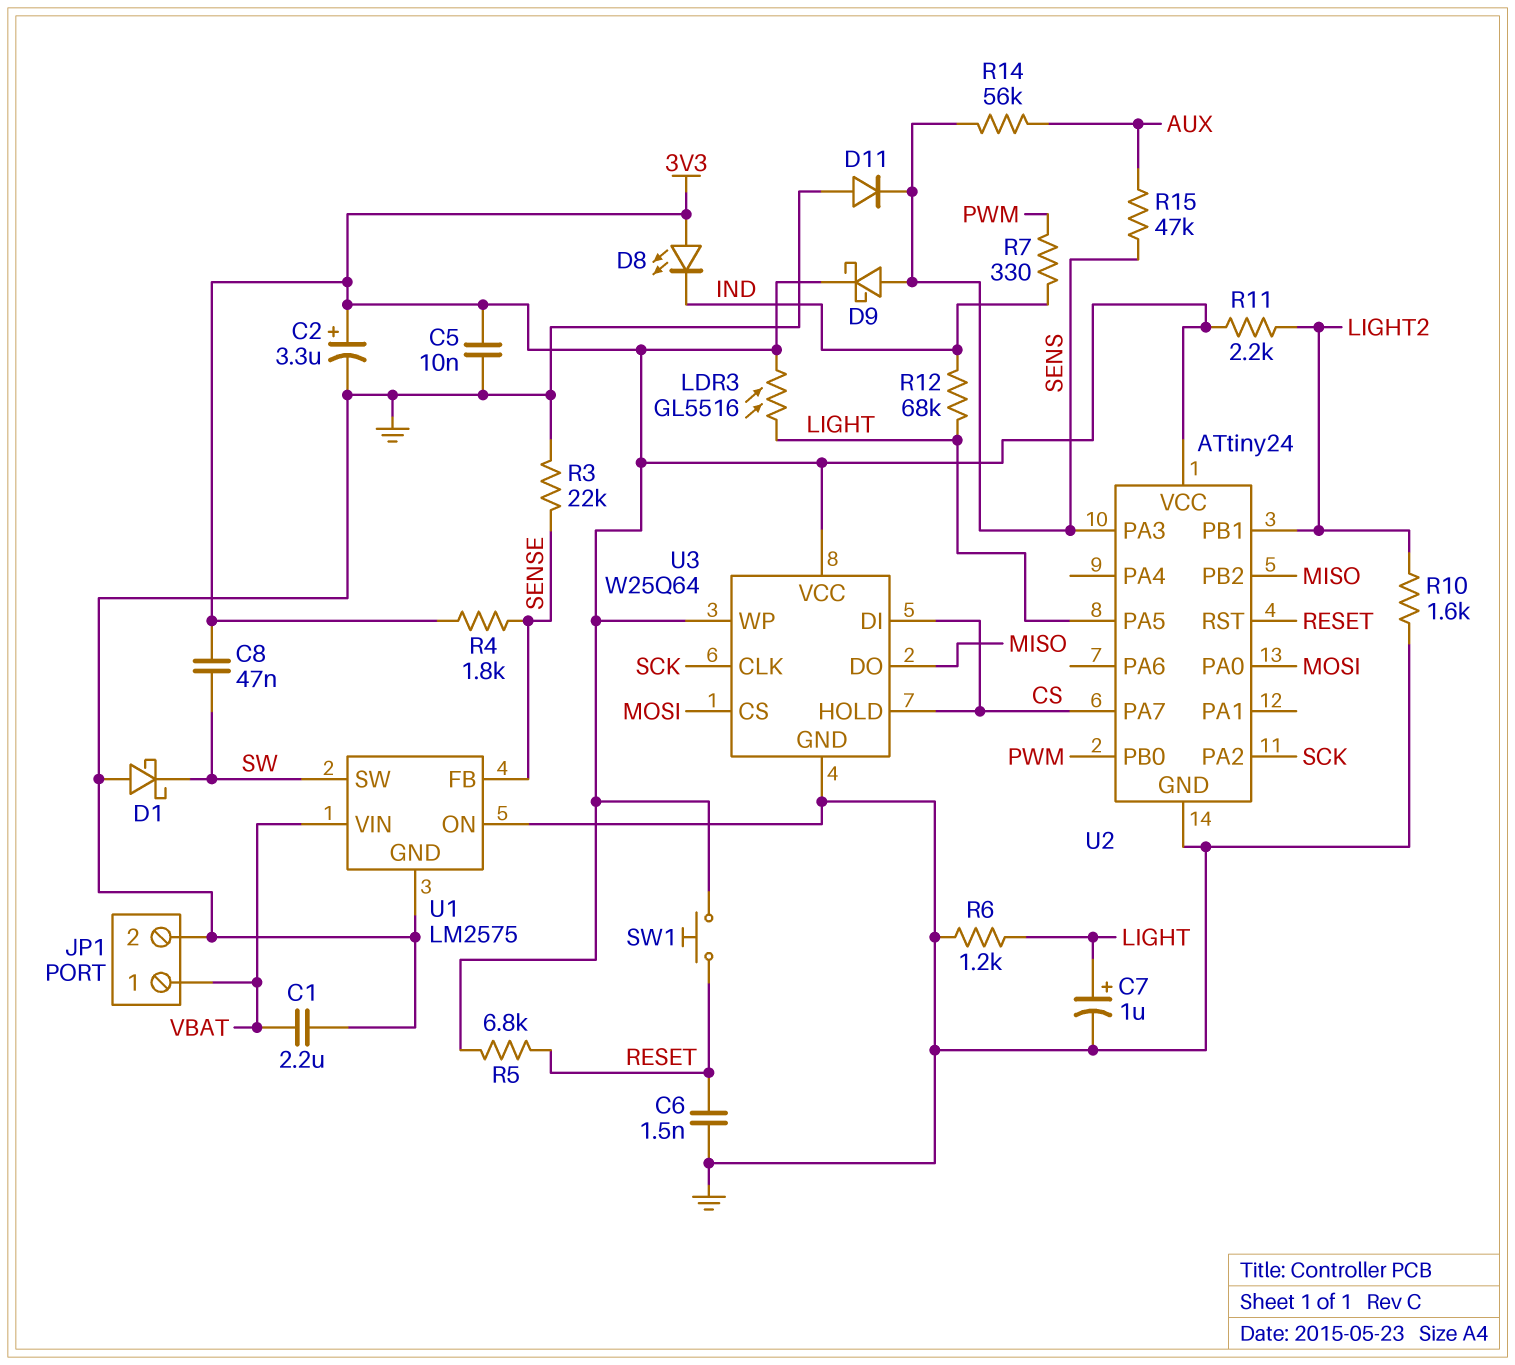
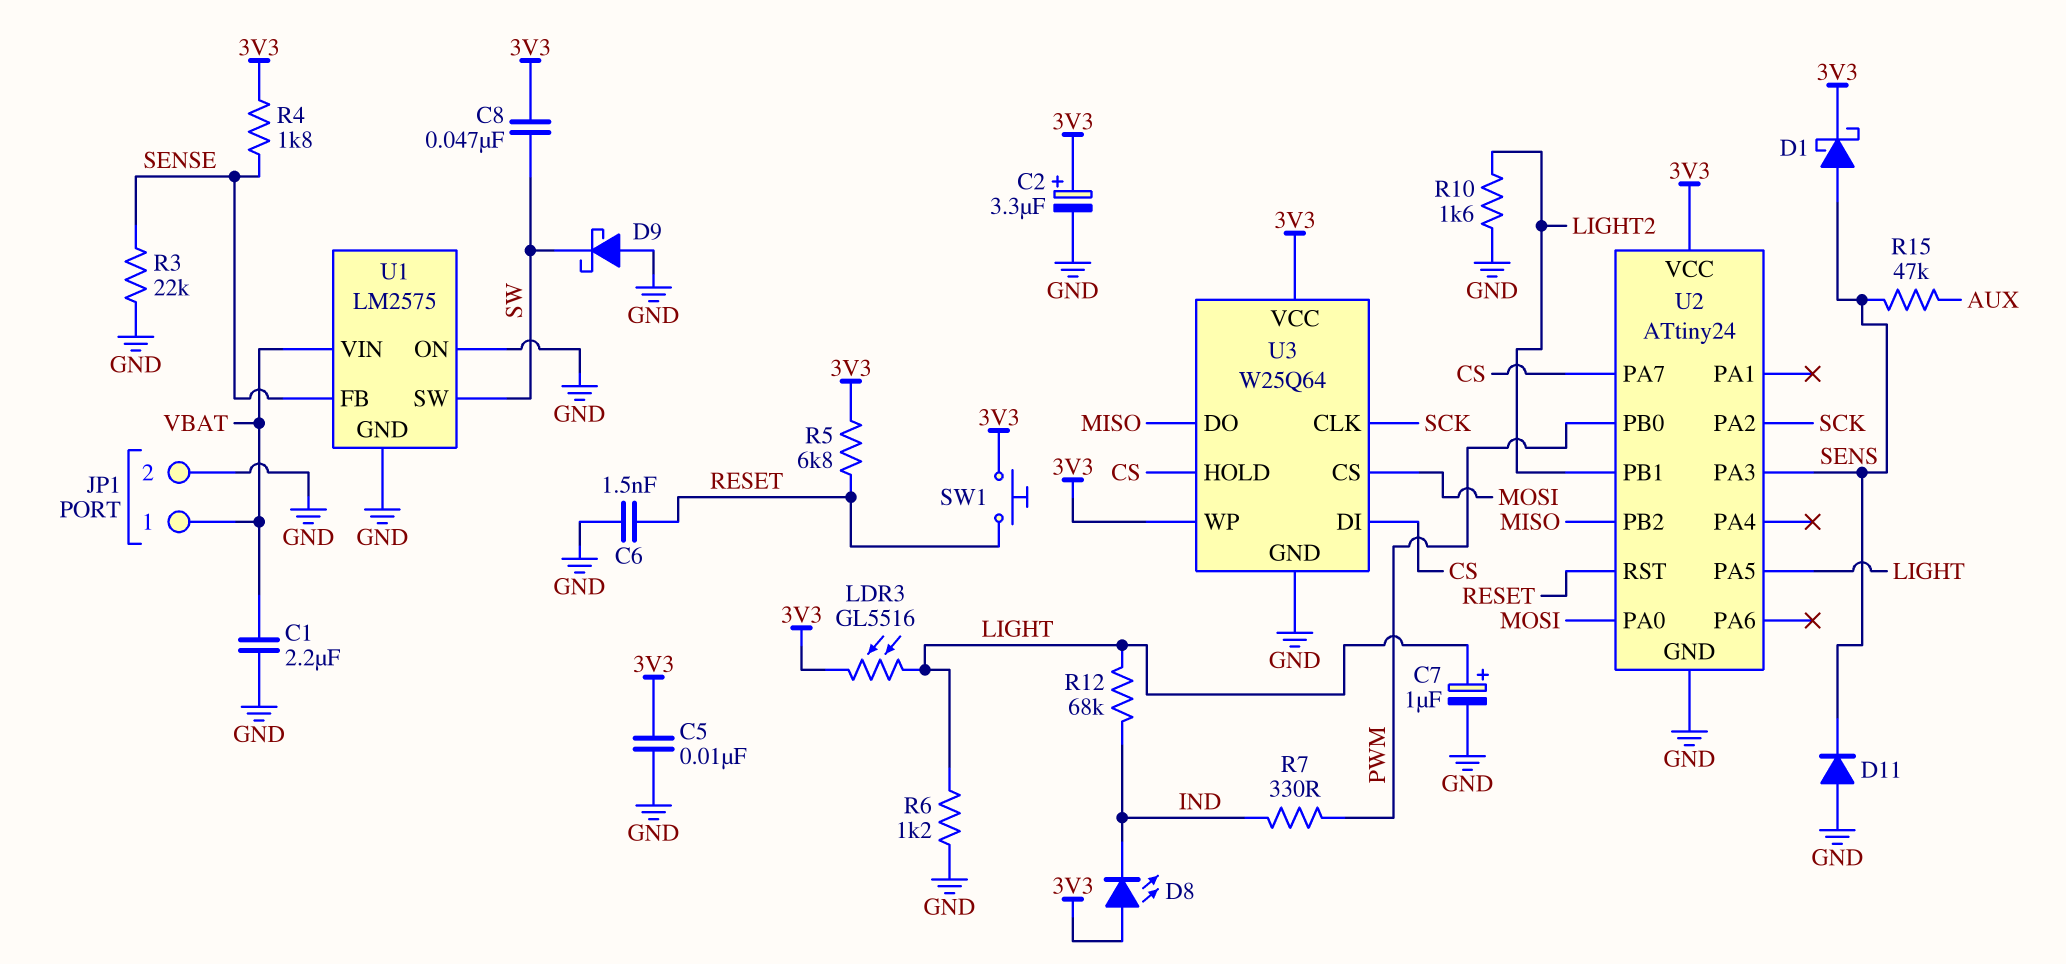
D1: schottky (A GND, K SW) -> schottky (A SENS, K 3V3)
D9: schottky (A SENS, K 3V3) -> schottky (A GND, K SW)
R11: 2.2k (3V3, LIGHT2) -> none
R14: 56k (AUX, SENS) -> none

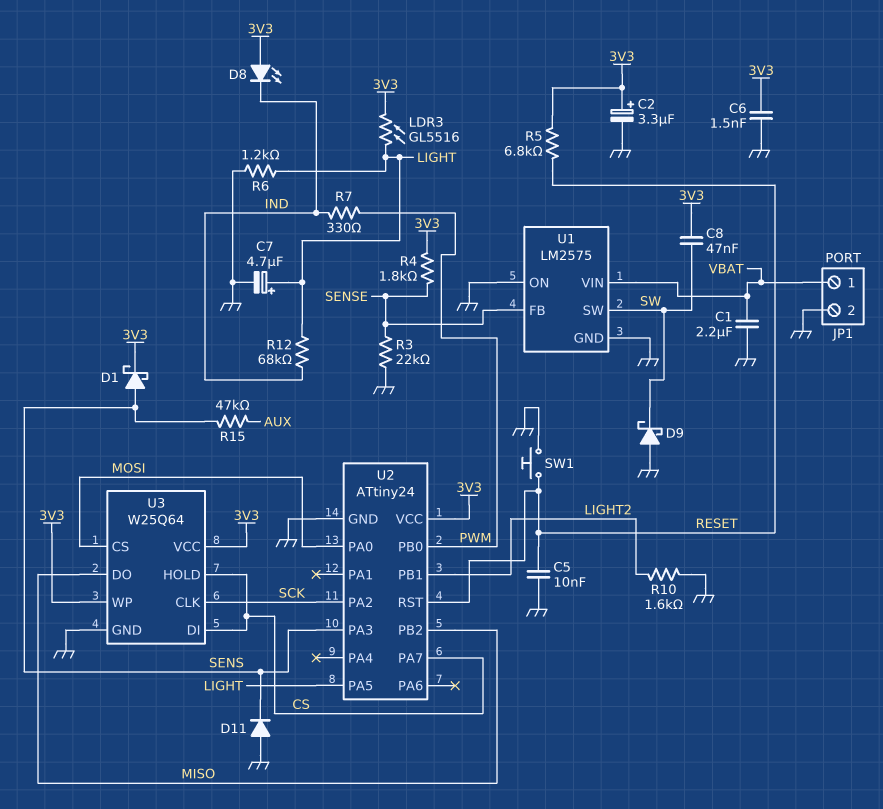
C5: 10nF (3V3, GND) -> 10nF (GND, RESET)
C6: 1.5nF (GND, RESET) -> 1.5nF (3V3, GND)
C7: 1uF (plus LIGHT, minus GND) -> 4.7uF (plus LIGHT, minus GND)
SW1: button (3V3, RESET) -> button (GND, RESET)

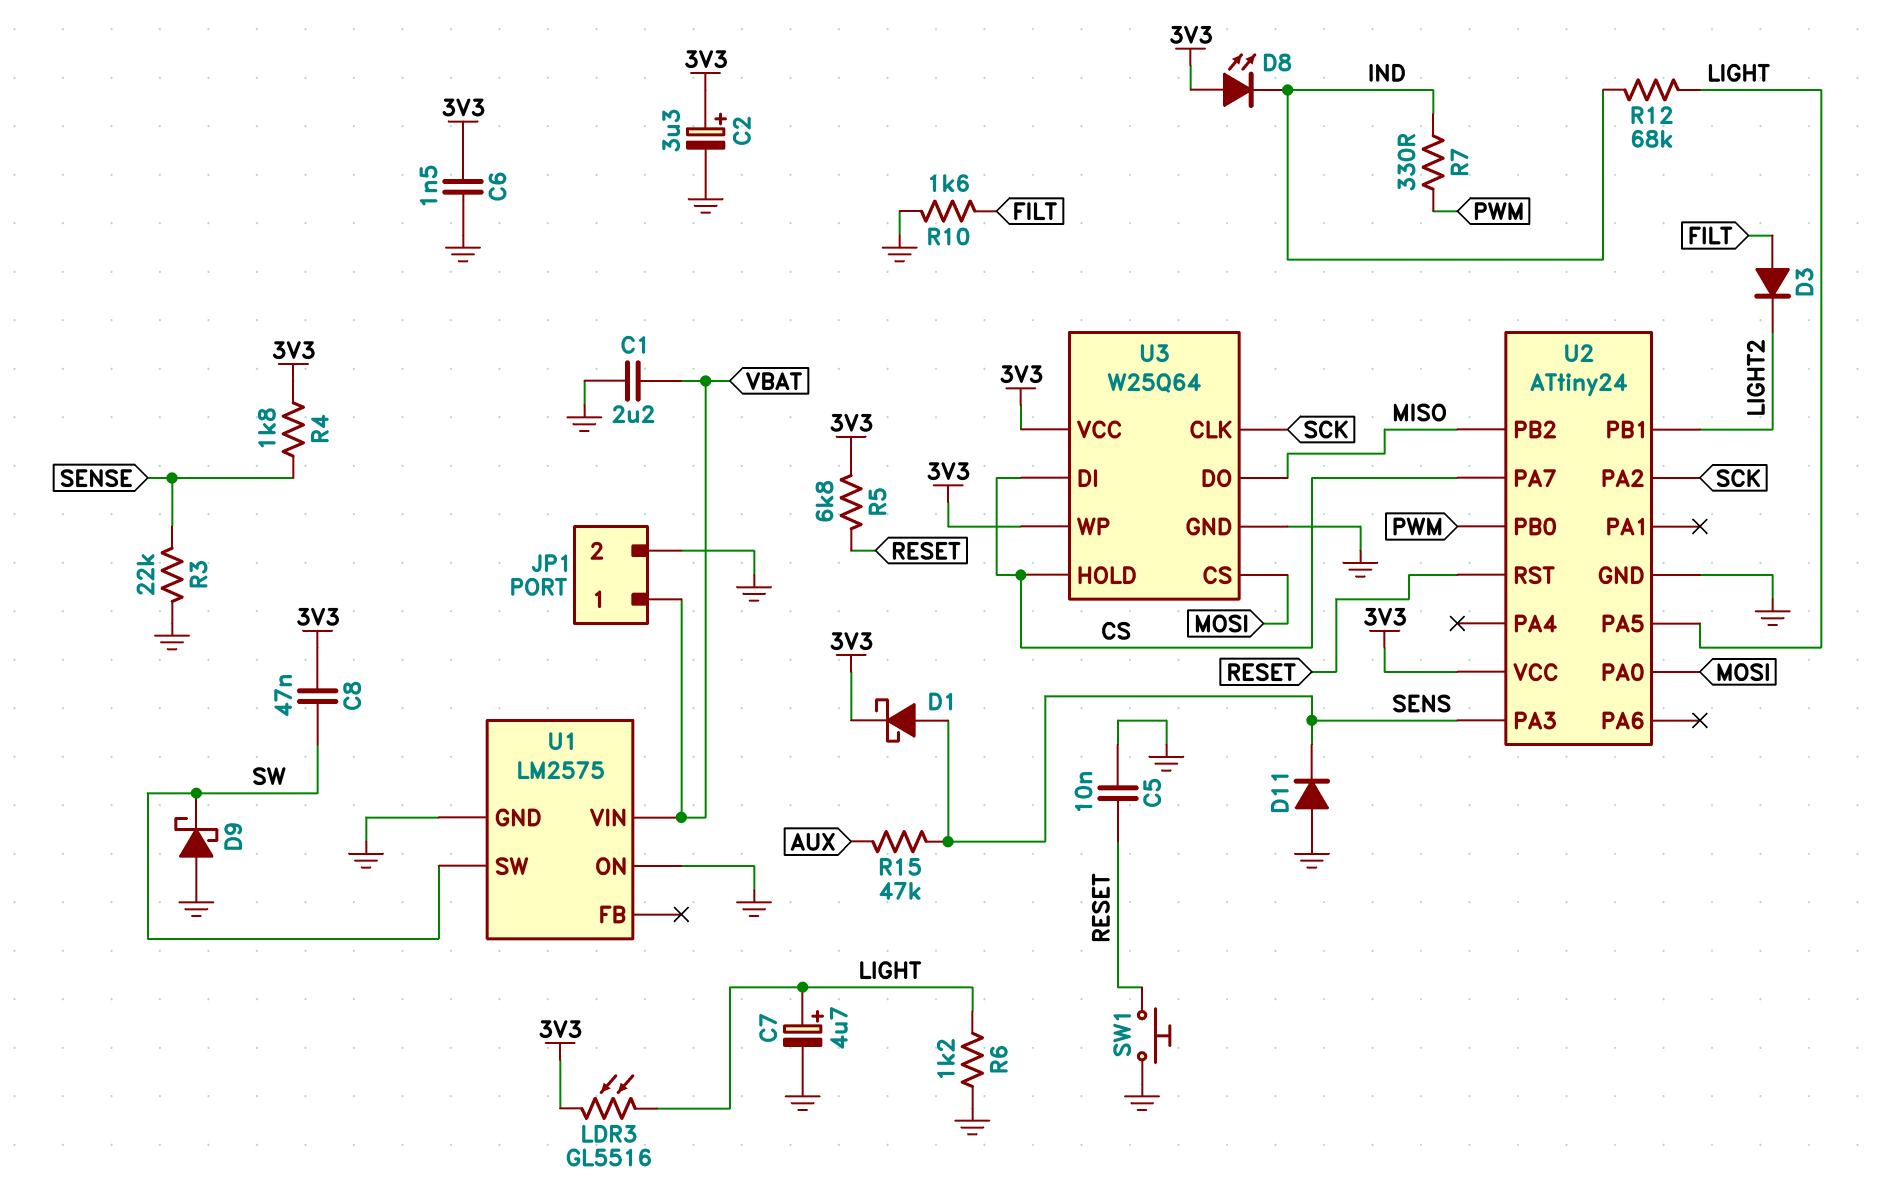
D3: none -> diode (A FILT, K LIGHT2)
R10: 1.6k (GND, LIGHT2) -> 1.6k (FILT, GND)
U1 pin FB: SENSE -> none

